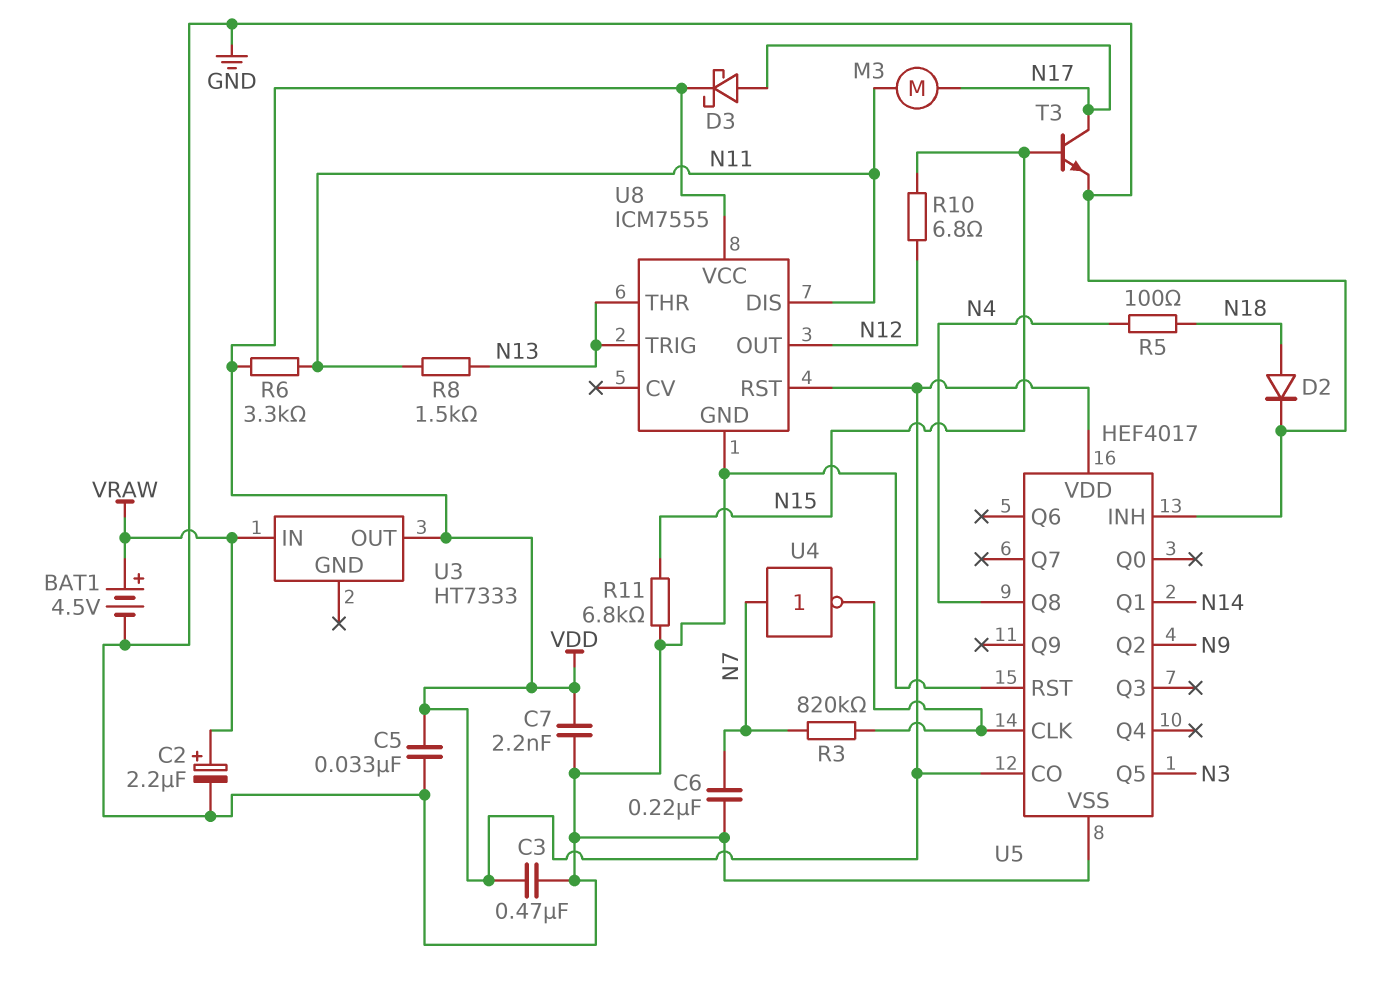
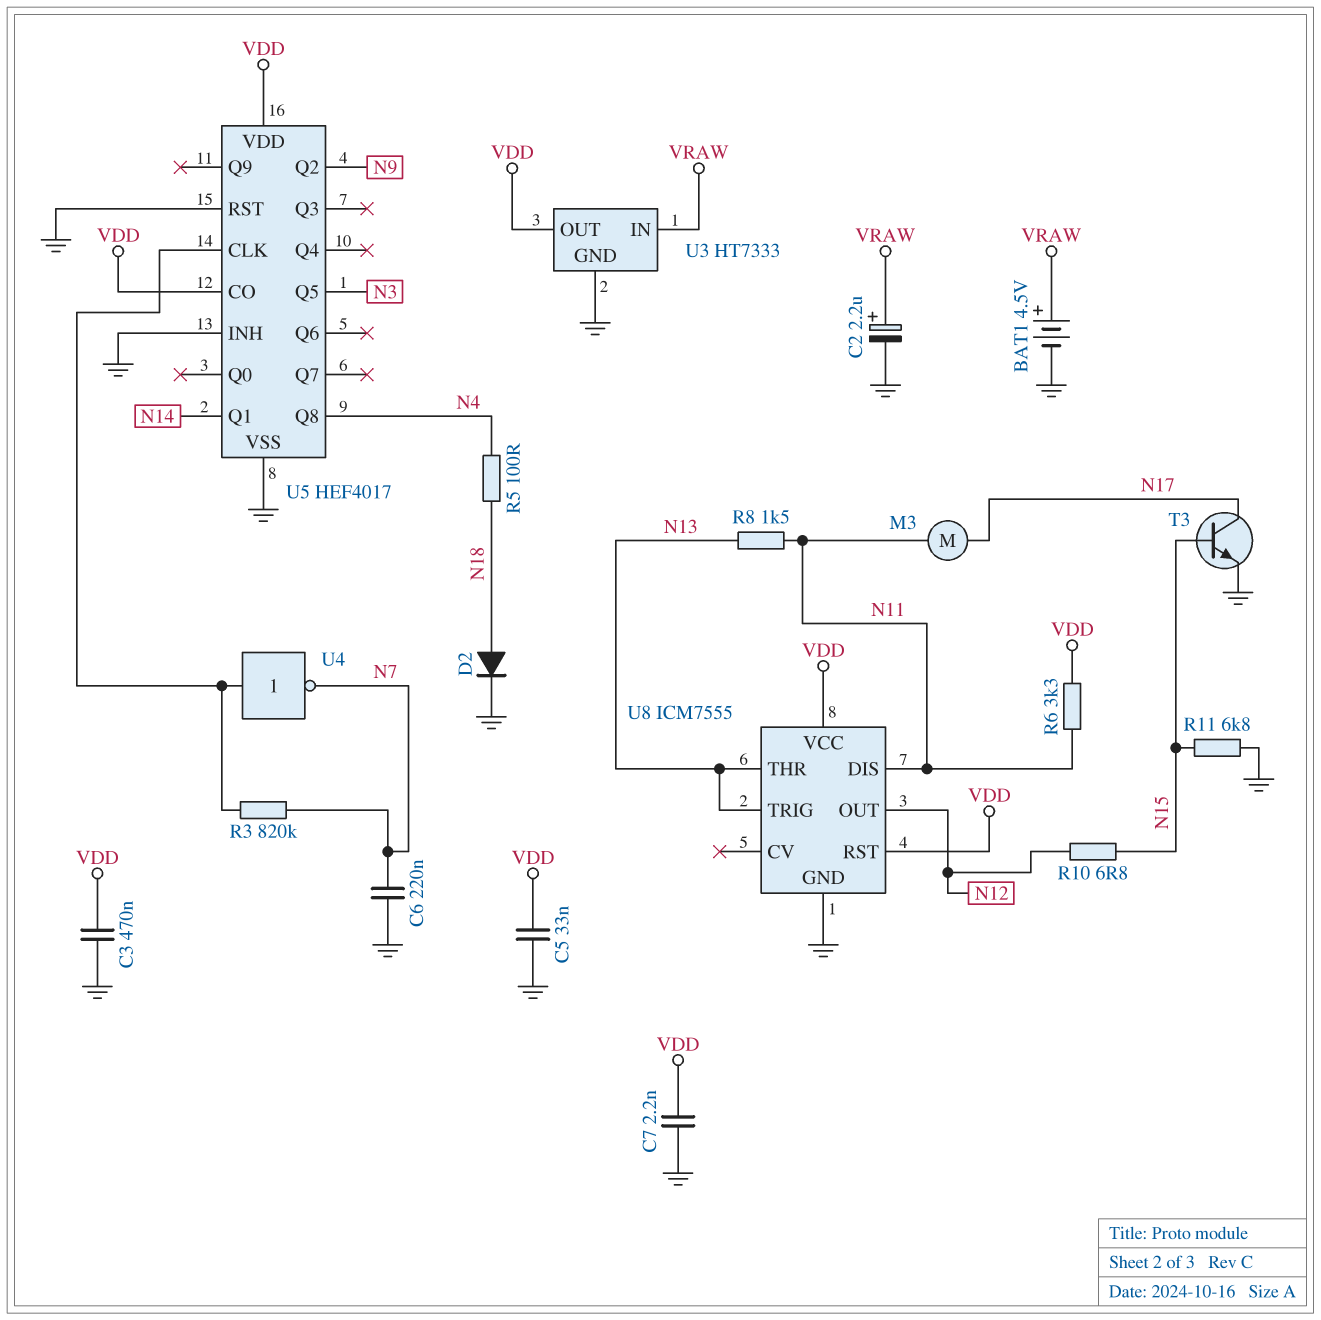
D3: schottky (A N17, K VDD) -> none
U3 pin GND: none -> GND
U4: NOT (in N7, out U5/CLK) -> NOT (in U5/CLK, out N7)

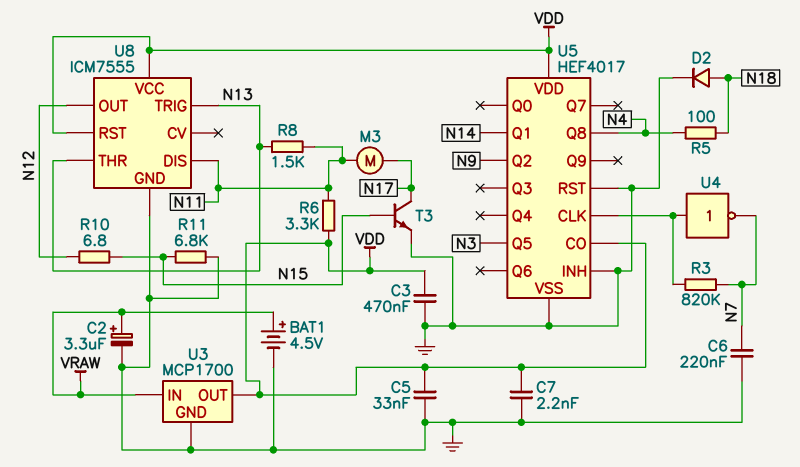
C2: 2.2uF (plus VRAW, minus GND) -> 3.3uF (plus VRAW, minus GND)
U3: HT7333 -> MCP1700

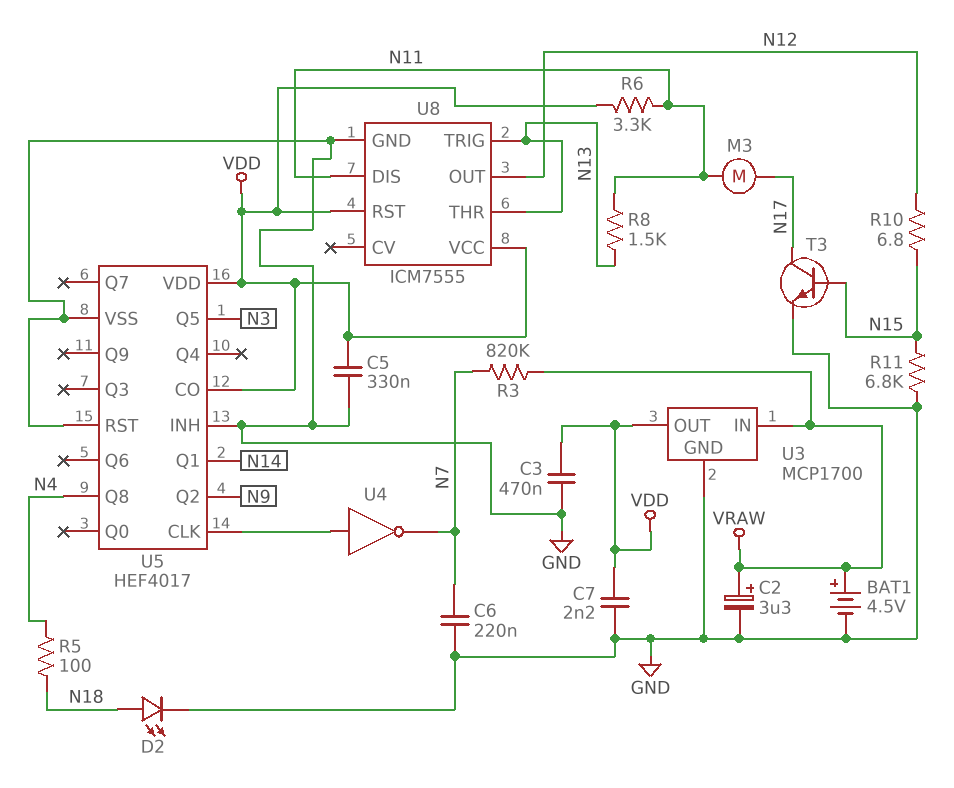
C5: 33nF (GND, VDD) -> 330nF (GND, VDD)
D2: diode (A N18, K GND) -> LED (A N18, K GND)
R3: 820k (N7, U5/CLK) -> 820k (N7, VRAW)

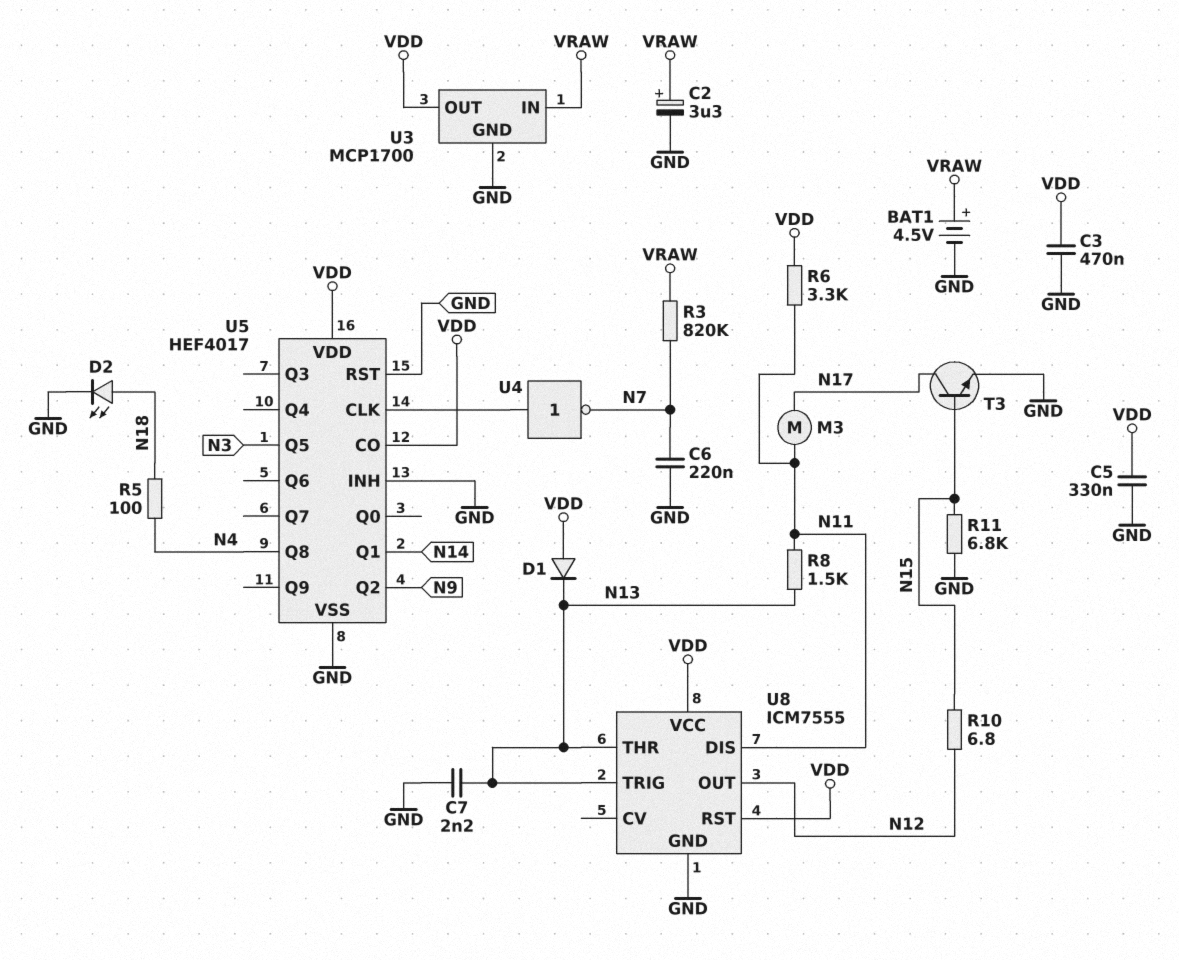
C7: 2.2nF (GND, VDD) -> 2.2nF (GND, N13)
D1: none -> diode (A VDD, K N13)

